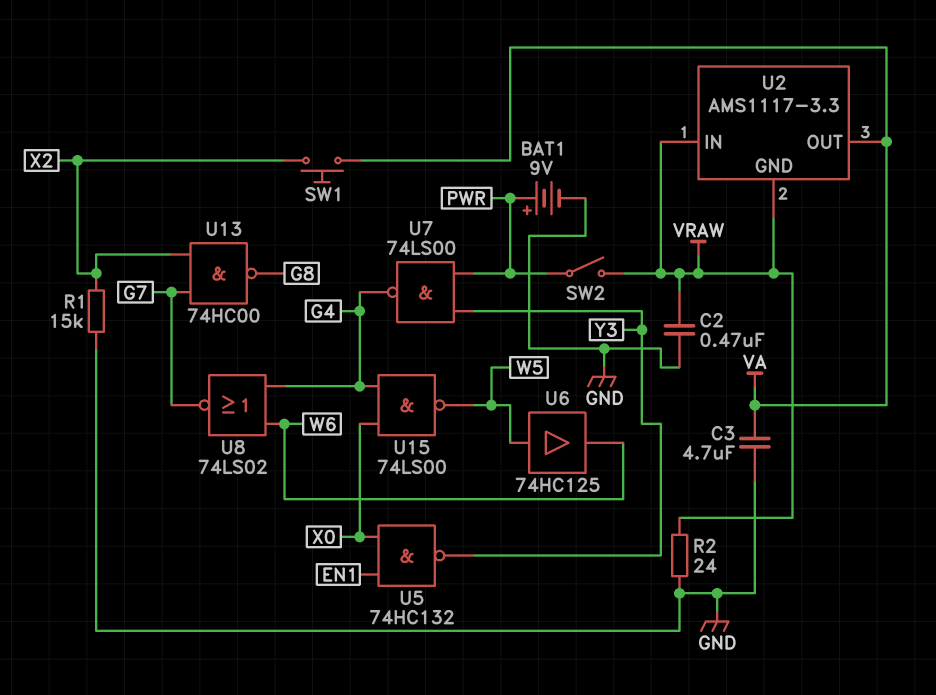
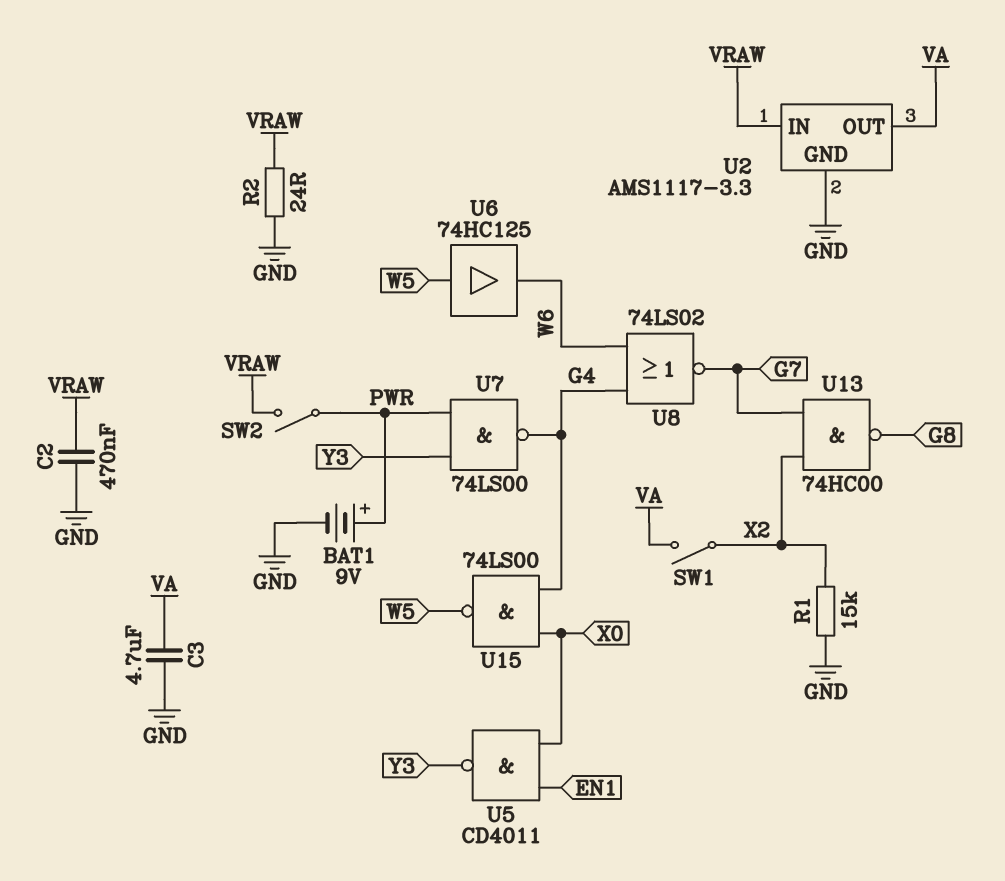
SW1: button (VA, X2) -> switch (VA, X2)
U2 pin GND: VRAW -> GND
U5: NAND 74HC132 (in EN1, in X0, out Y3) -> NAND CD4011 (in EN1, in X0, out Y3)

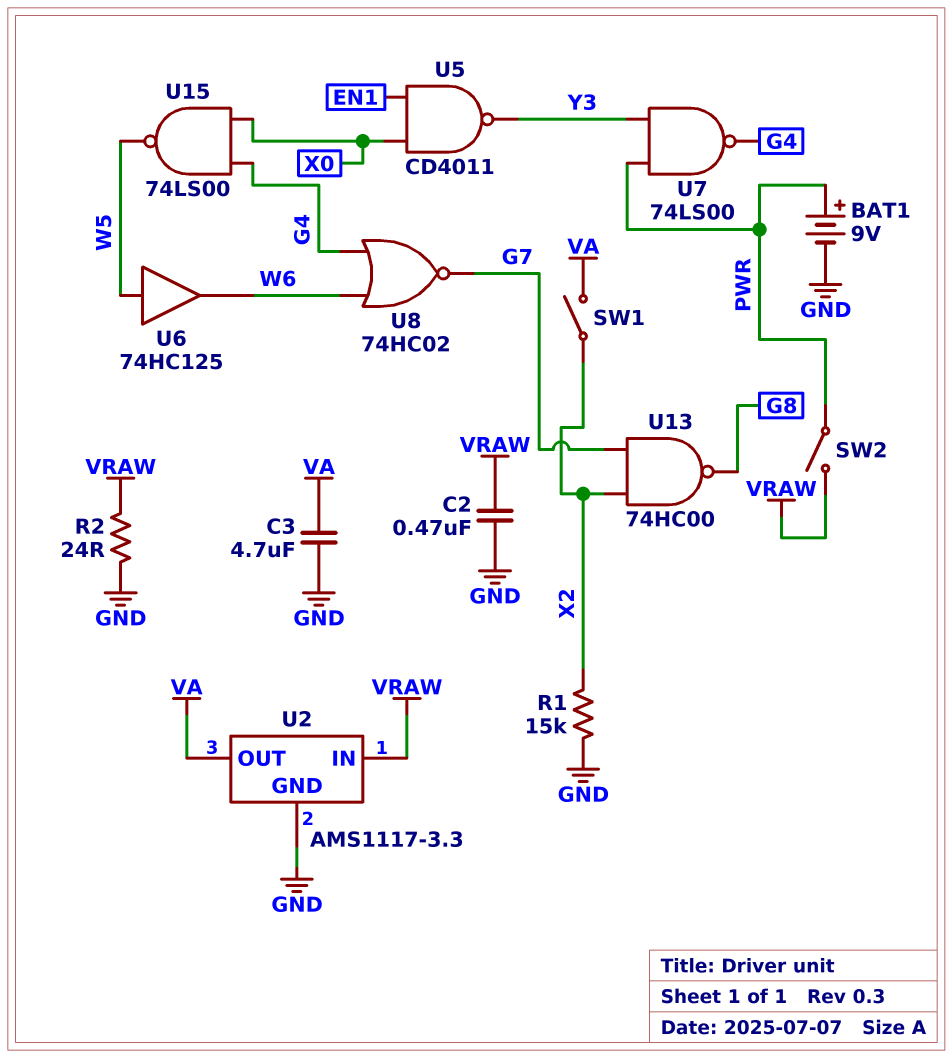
U8: NOR 74LS02 (in G4, in W6, out G7) -> NOR 74HC02 (in G4, in W6, out G7)

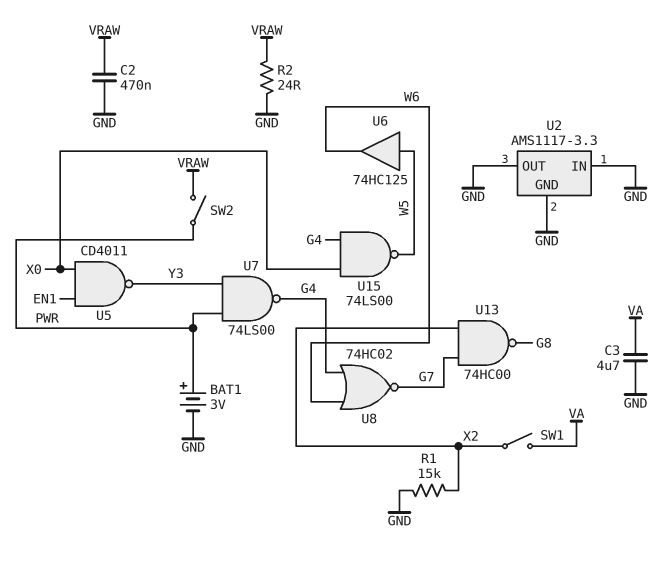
BAT1: 9V (plus PWR, minus GND) -> 3V (plus PWR, minus GND)
U2 pin IN: VRAW -> GND
U2 pin OUT: VA -> GND

